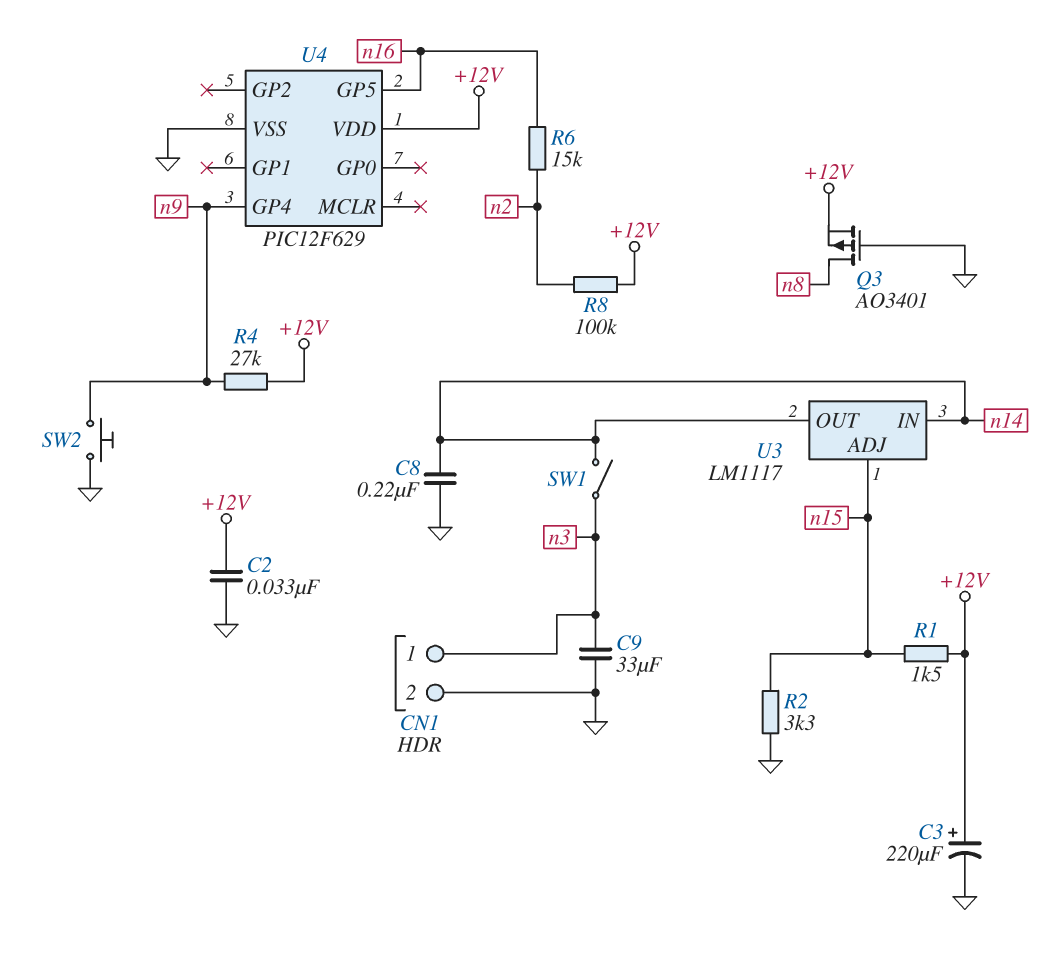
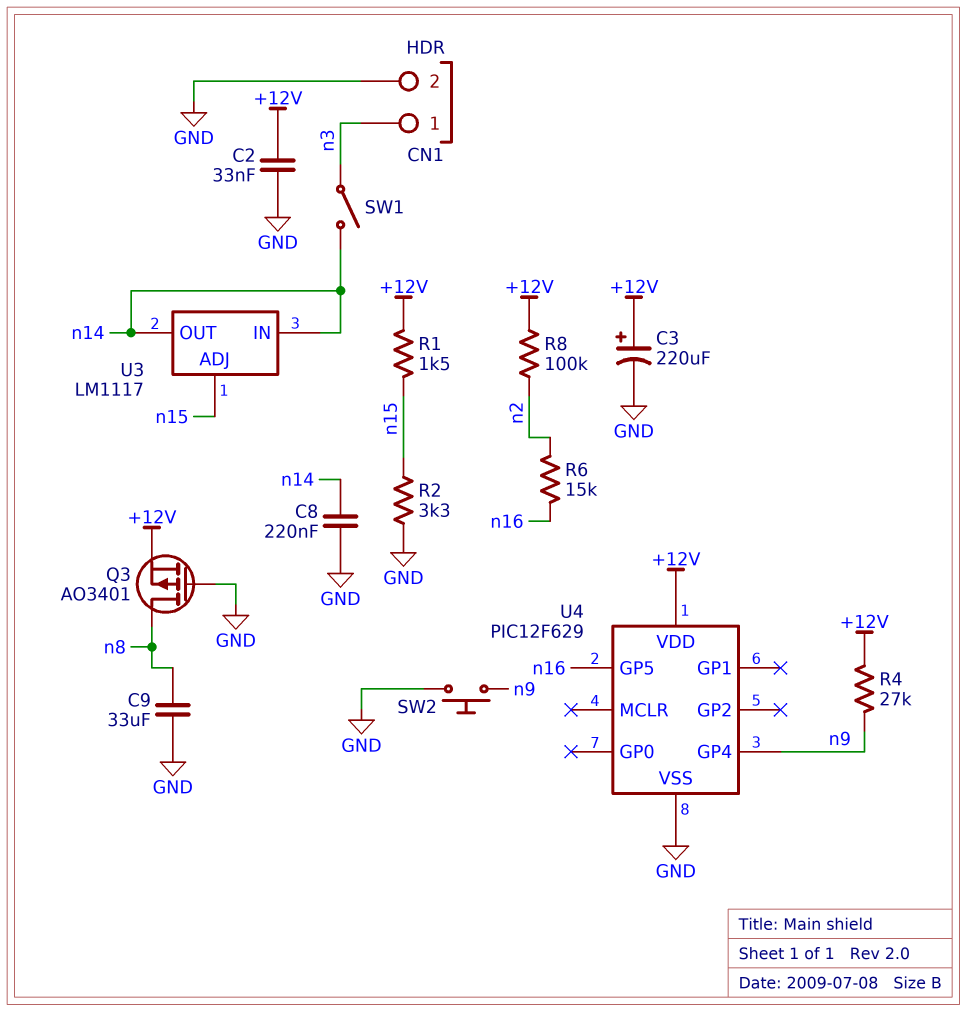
C9: 33uF (GND, n3) -> 33uF (GND, n8)

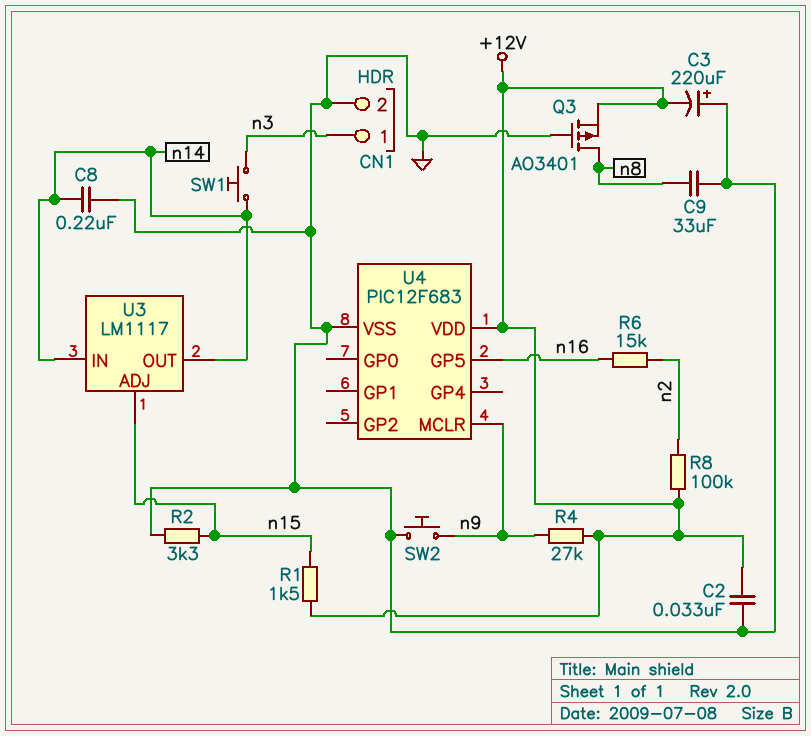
C3: 220uF (plus +12V, minus GND) -> 220uF (plus GND, minus +12V)
SW1: switch (n3, n14) -> button (n3, n14)
U4: PIC12F629 -> PIC12F683
U4 pin GP4: n9 -> none
U4 pin MCLR: none -> n9

